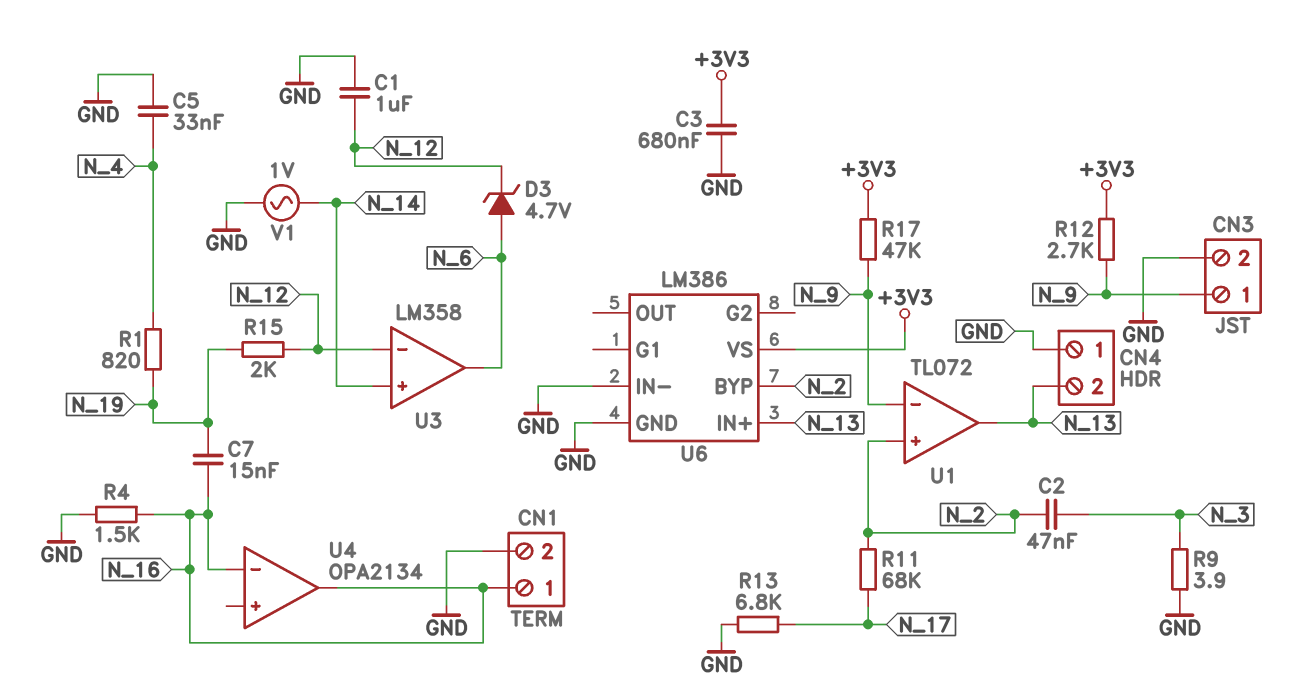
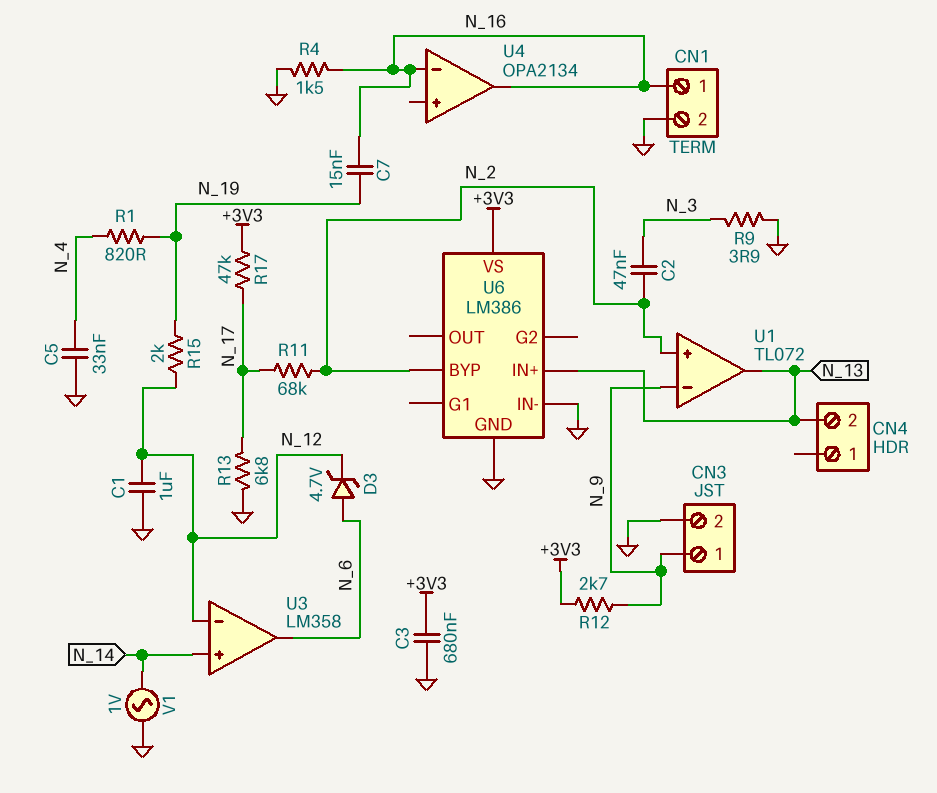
CN4 pin 1: GND -> none
R17: 47k (+3V3, N_9) -> 47k (+3V3, N_17)

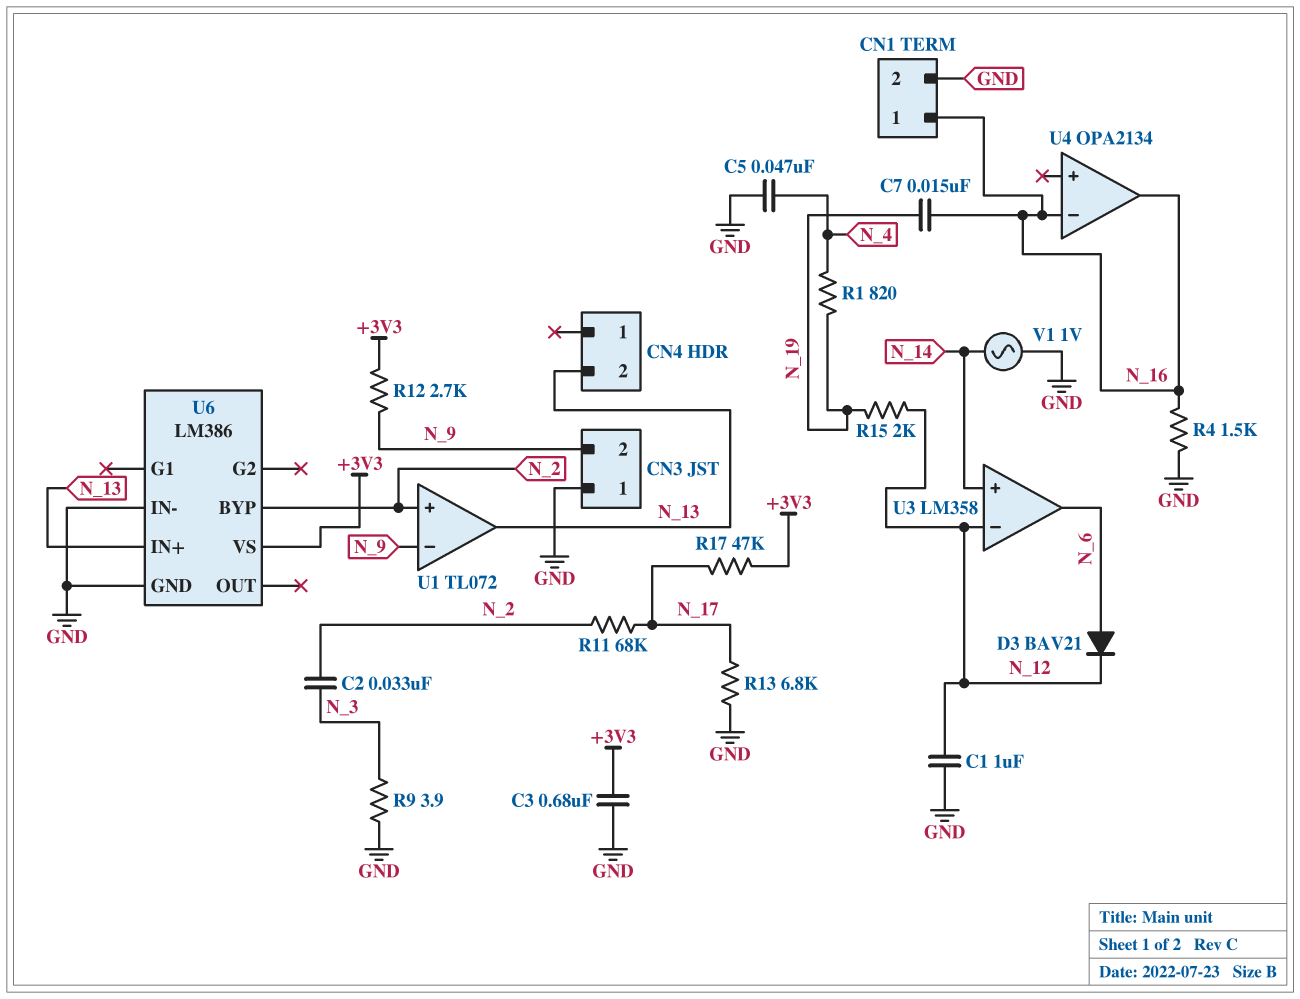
C2: 47nF (N_2, N_3) -> 33nF (N_2, N_3)
C5: 33nF (GND, N_4) -> 47nF (GND, N_4)
CN3 pin 1: N_9 -> GND
CN3 pin 2: GND -> N_9
D3: zener 4.7V (A N_6, K N_12) -> diode BAV21 (A N_6, K N_12)

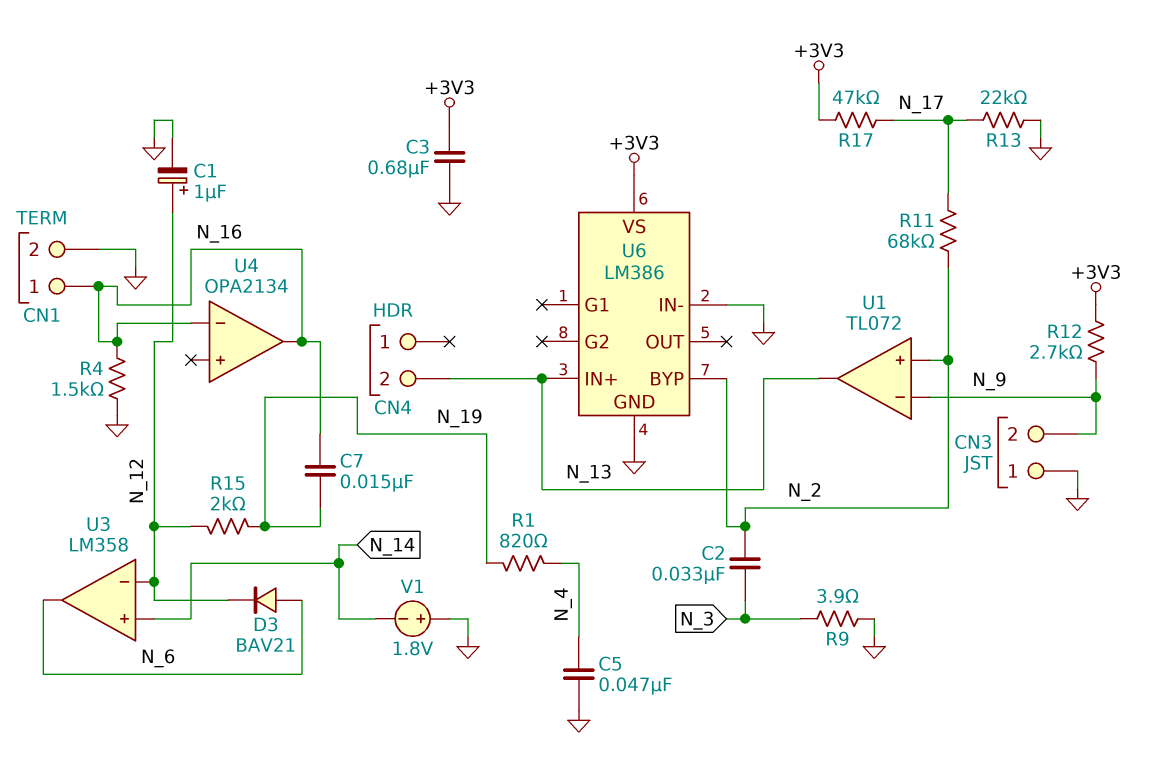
C1: 1uF (GND, N_12) -> 1uF (plus N_12, minus GND)
R13: 6.8k (GND, N_17) -> 22k (GND, N_17)
V1: AC 1V (GND, N_14) -> 1.8V (plus GND, minus N_14)

